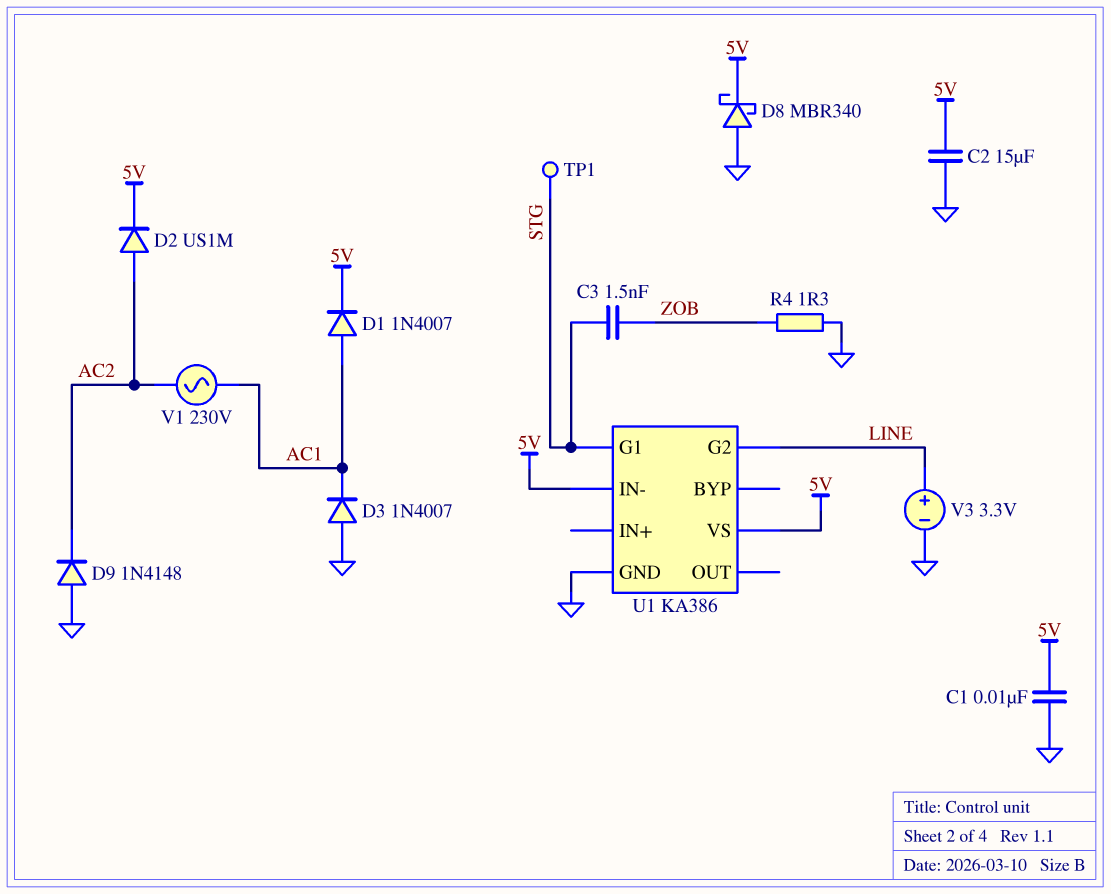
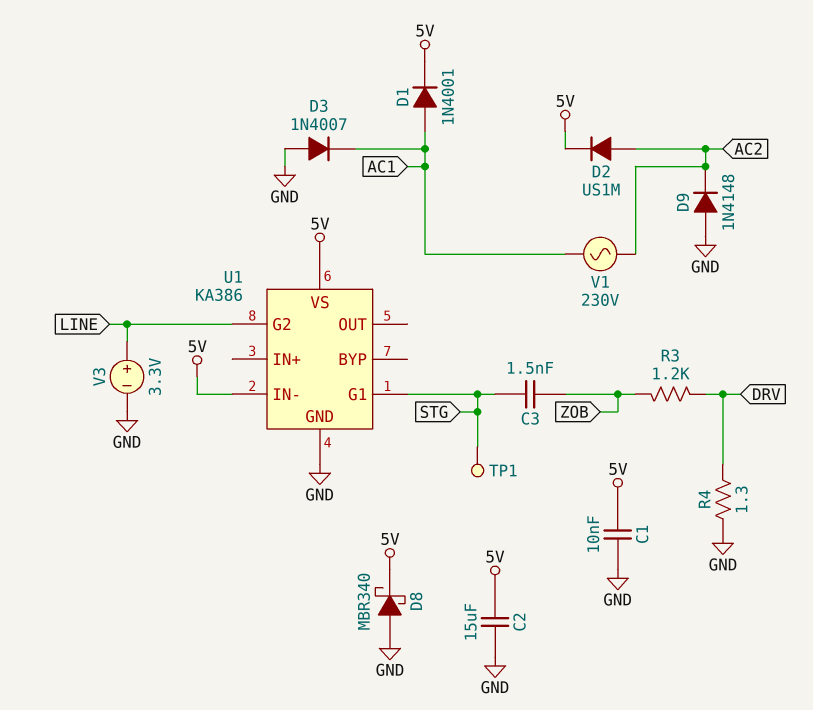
D1: diode 1N4007 (A AC1, K 5V) -> diode 1N4001 (A AC1, K 5V)
R3: none -> 1.2k (DRV, ZOB)
R4: 1.3 (GND, ZOB) -> 1.3 (DRV, GND)

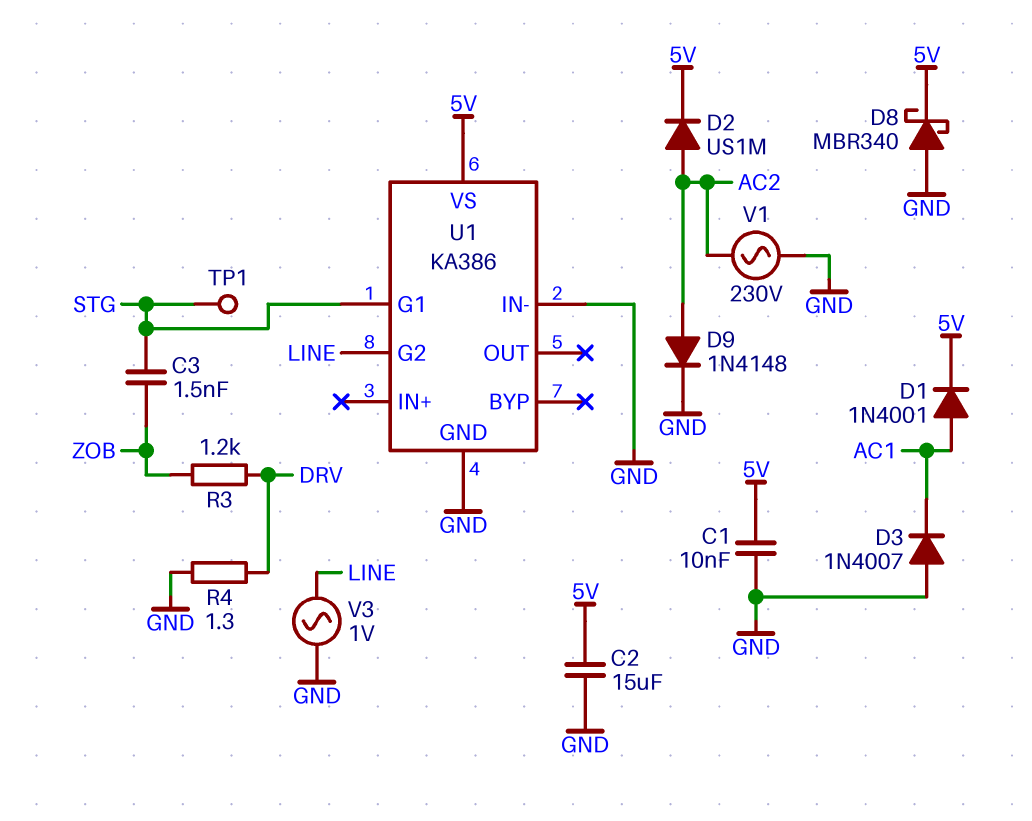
D9: diode 1N4148 (A GND, K AC2) -> diode 1N4148 (A AC2, K GND)
U1 pin IN-: 5V -> GND
V1: AC 230V (AC1, AC2) -> AC 230V (AC2, GND)
V3: 3.3V (plus LINE, minus GND) -> AC 1V (GND, LINE)

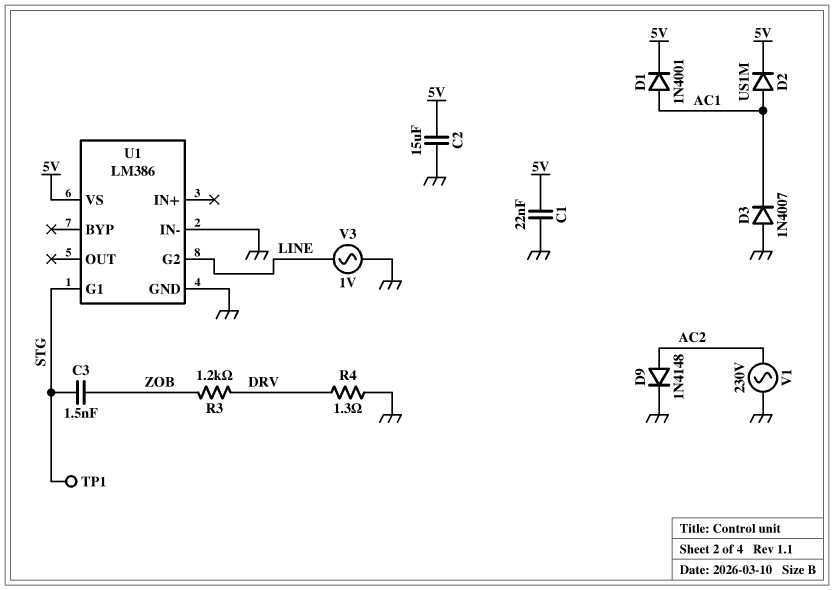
C1: 10nF (5V, GND) -> 22nF (5V, GND)
D2: diode US1M (A AC2, K 5V) -> diode US1M (A AC1, K 5V)
D8: schottky MBR340 (A GND, K 5V) -> none
U1: KA386 -> LM386

